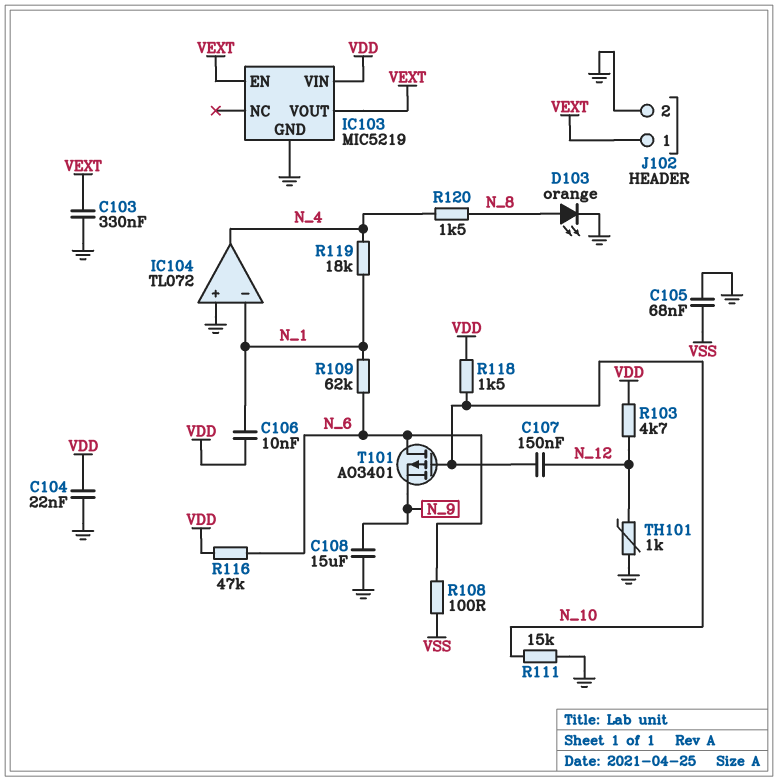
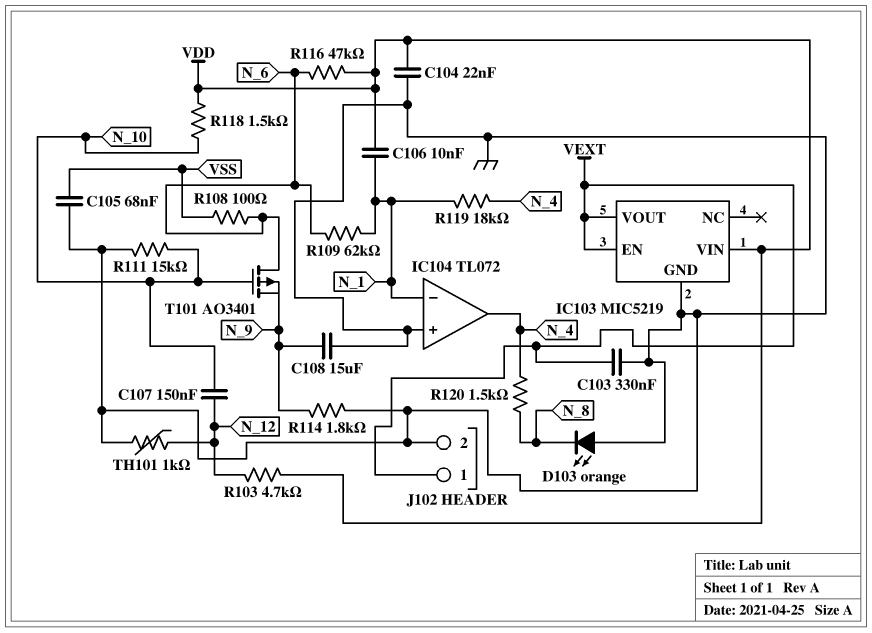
D103: LED orange (A N_8, K GND) -> LED orange (A GND, K N_8)
R114: none -> 1.8k (GND, N_9)

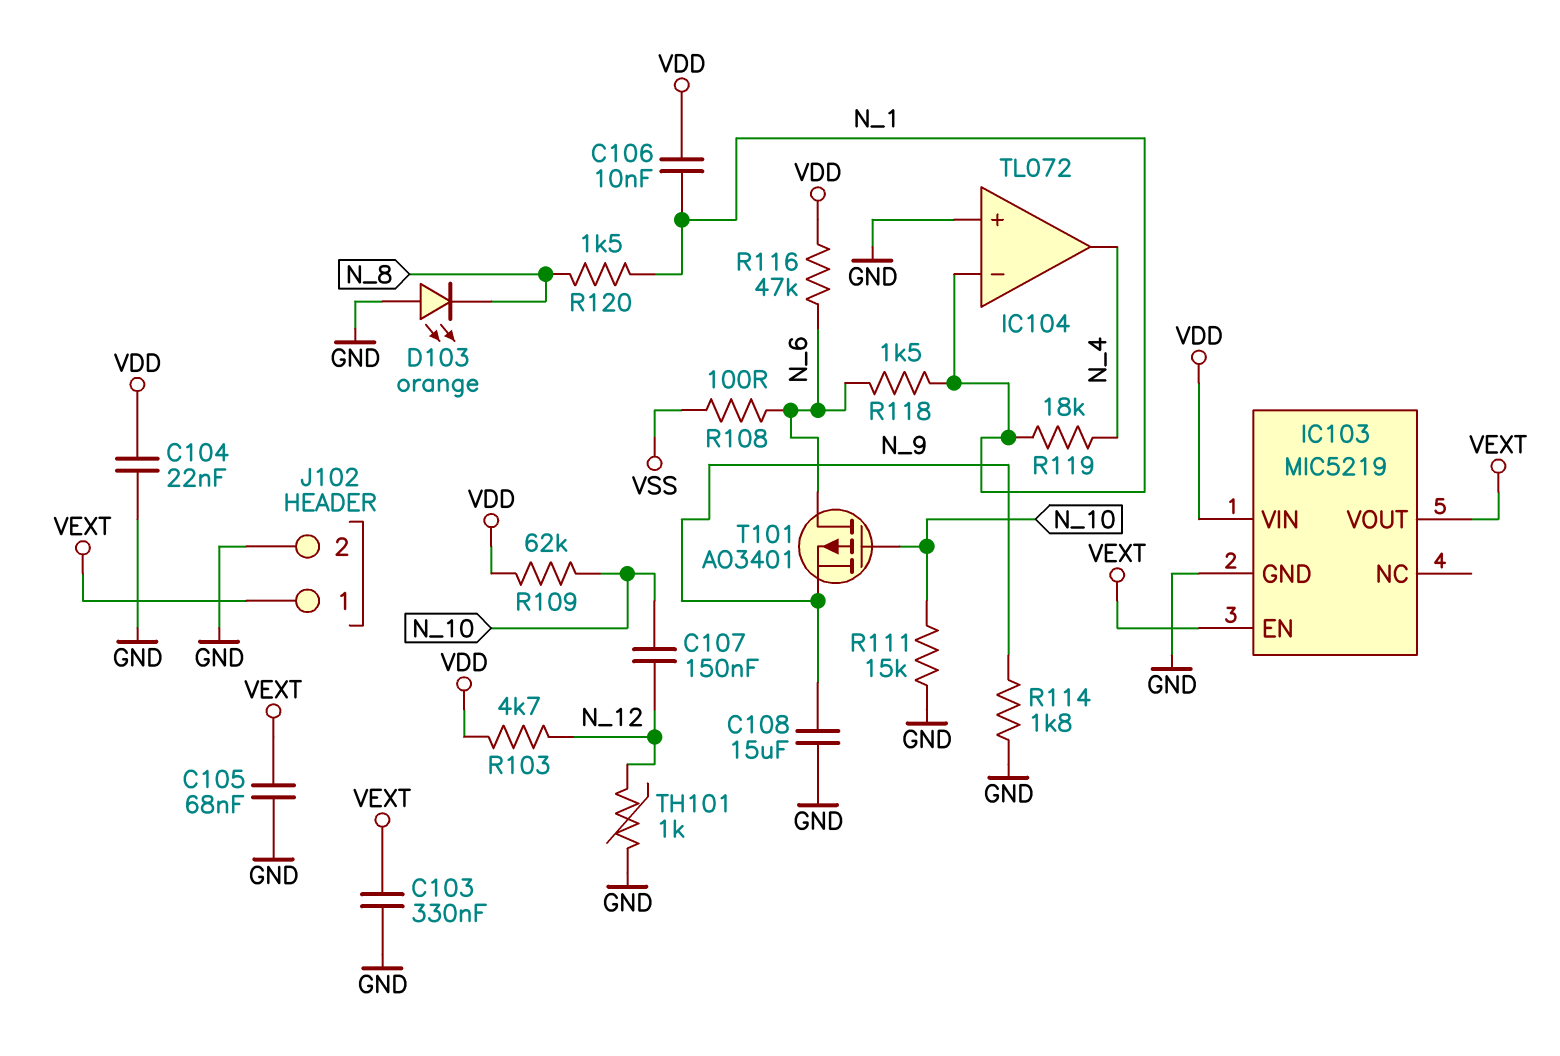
C105: 68nF (GND, VSS) -> 68nF (GND, VEXT)
R109: 62k (N_1, N_6) -> 62k (N_10, VDD)
R118: 1.5k (N_10, VDD) -> 1.5k (N_1, N_6)
R120: 1.5k (N_4, N_8) -> 1.5k (N_1, N_8)

